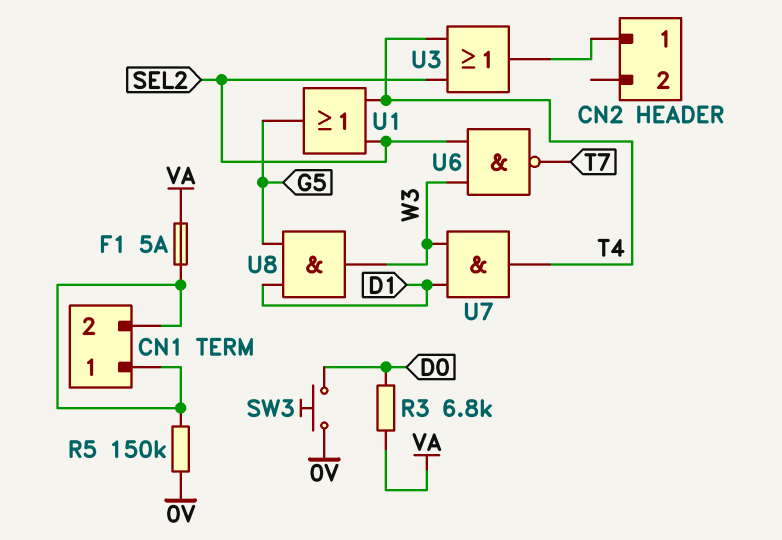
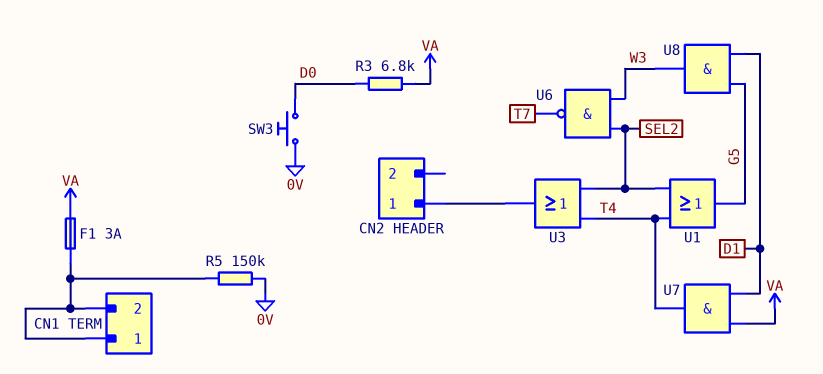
F1: 5A (CN1/1, VA) -> 3A (CN1/1, VA)
U7: AND (in D1, in W3, out T4) -> AND (in D1, in VA, out T4)

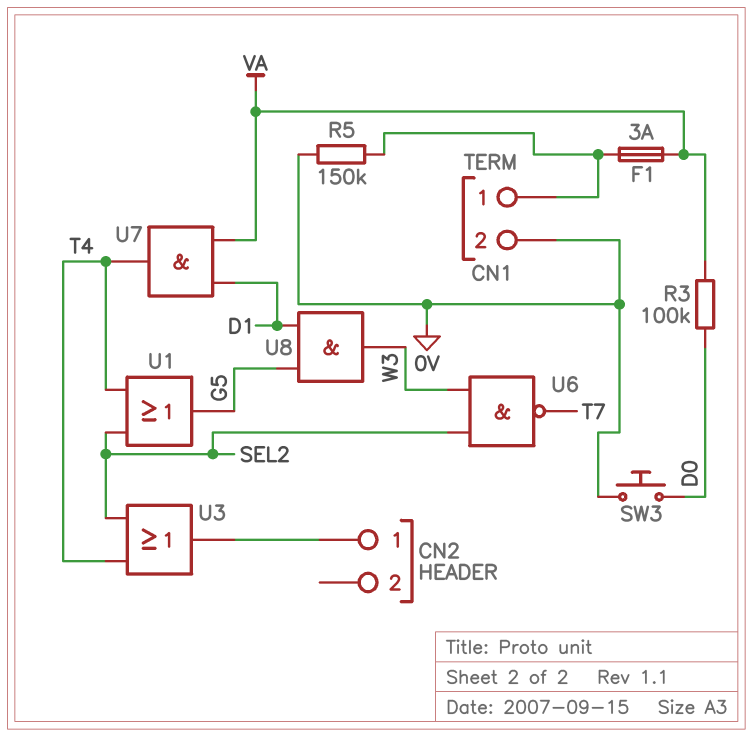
CN1 pin 2: CN1/1 -> 0V
R3: 6.8k (D0, VA) -> 100k (D0, VA)

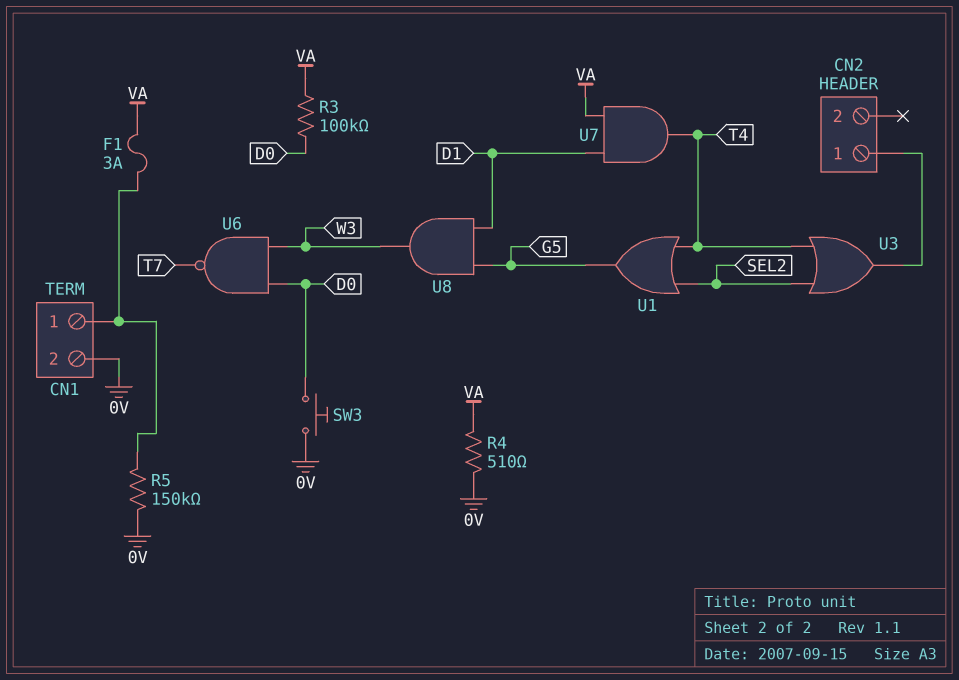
R4: none -> 510 (0V, VA)
U6: NAND (in SEL2, in W3, out T7) -> NAND (in D0, in W3, out T7)

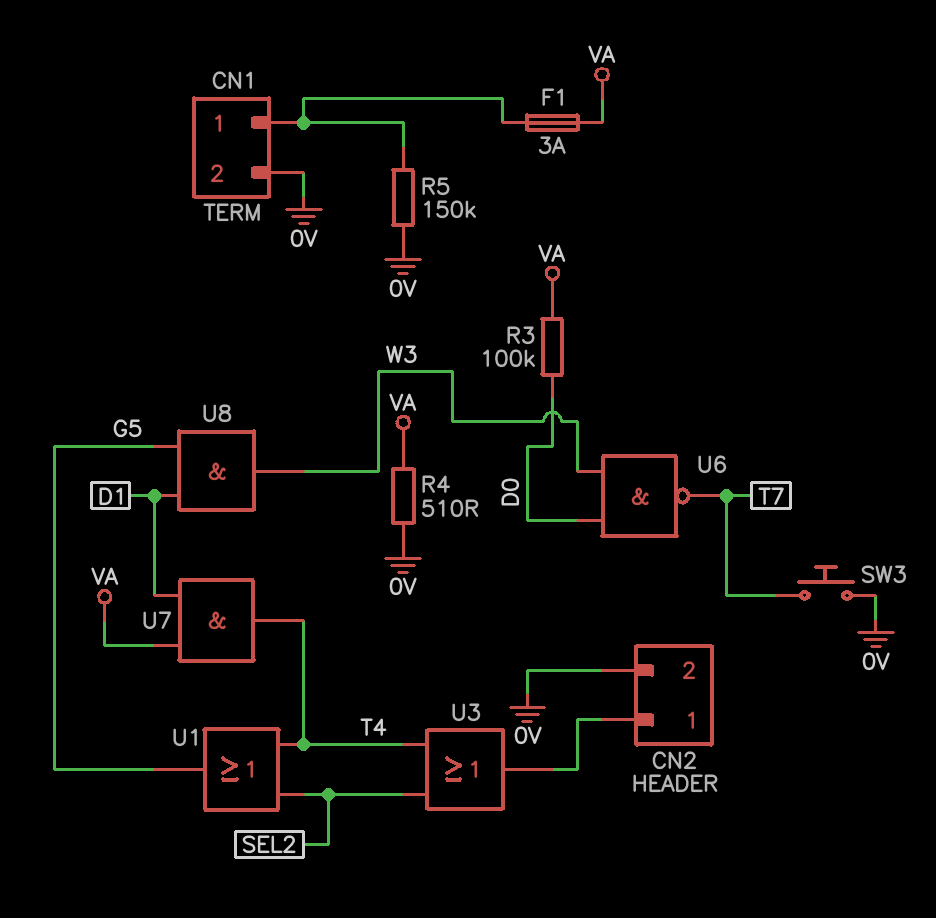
CN2 pin 2: none -> 0V
SW3: button (0V, D0) -> button (0V, T7)

